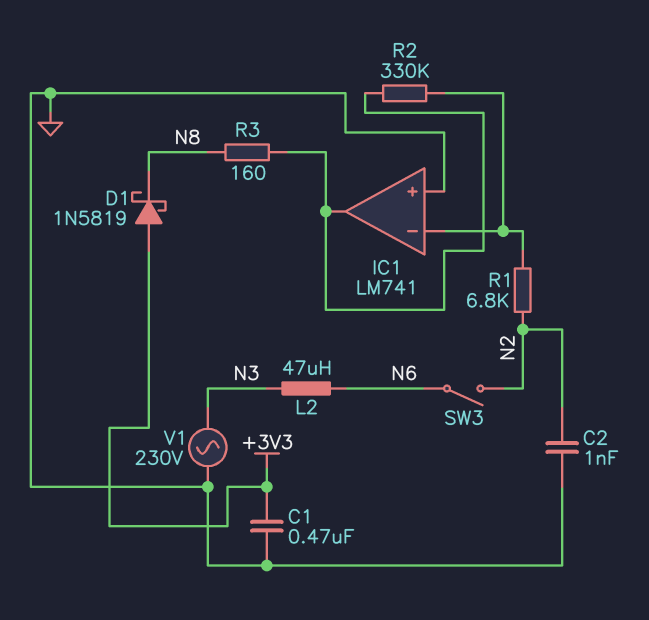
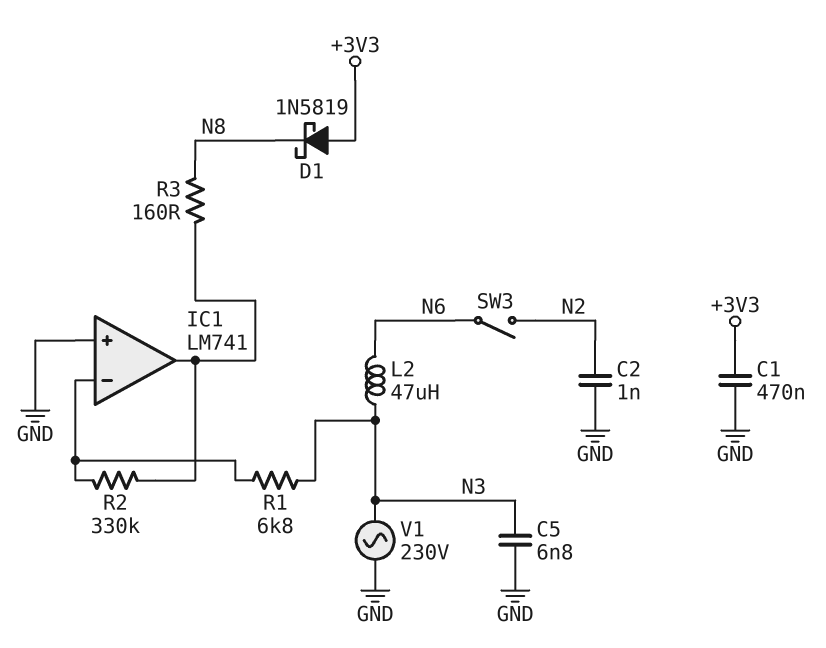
C5: none -> 6.8nF (GND, N3)
R1: 6.8k (IC1/in-, N2) -> 6.8k (IC1/in-, N3)

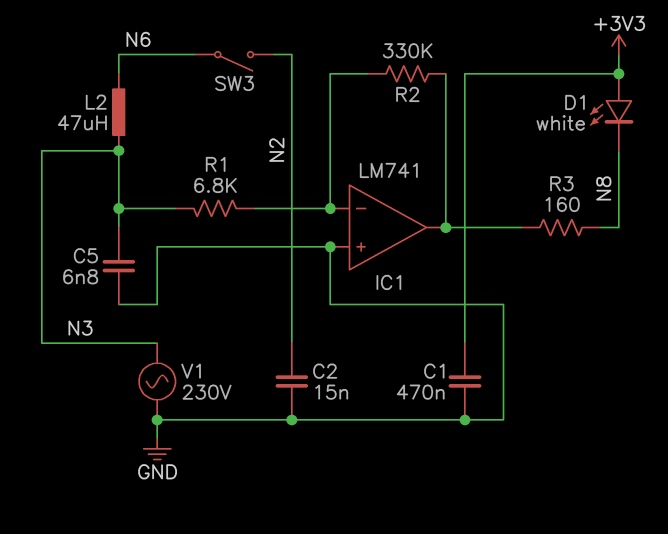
C2: 1nF (GND, N2) -> 15nF (GND, N2)
D1: schottky 1N5819 (A +3V3, K N8) -> LED white (A +3V3, K N8)

